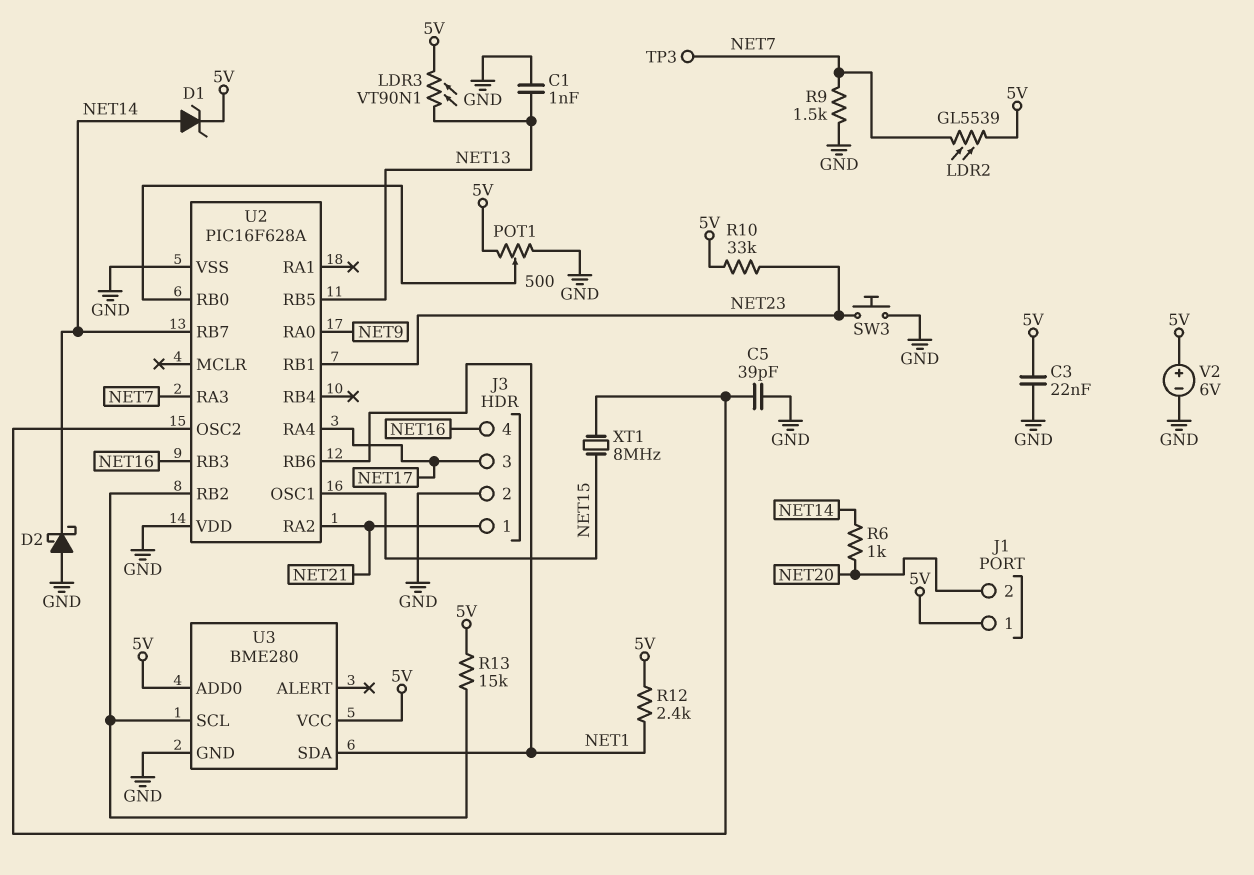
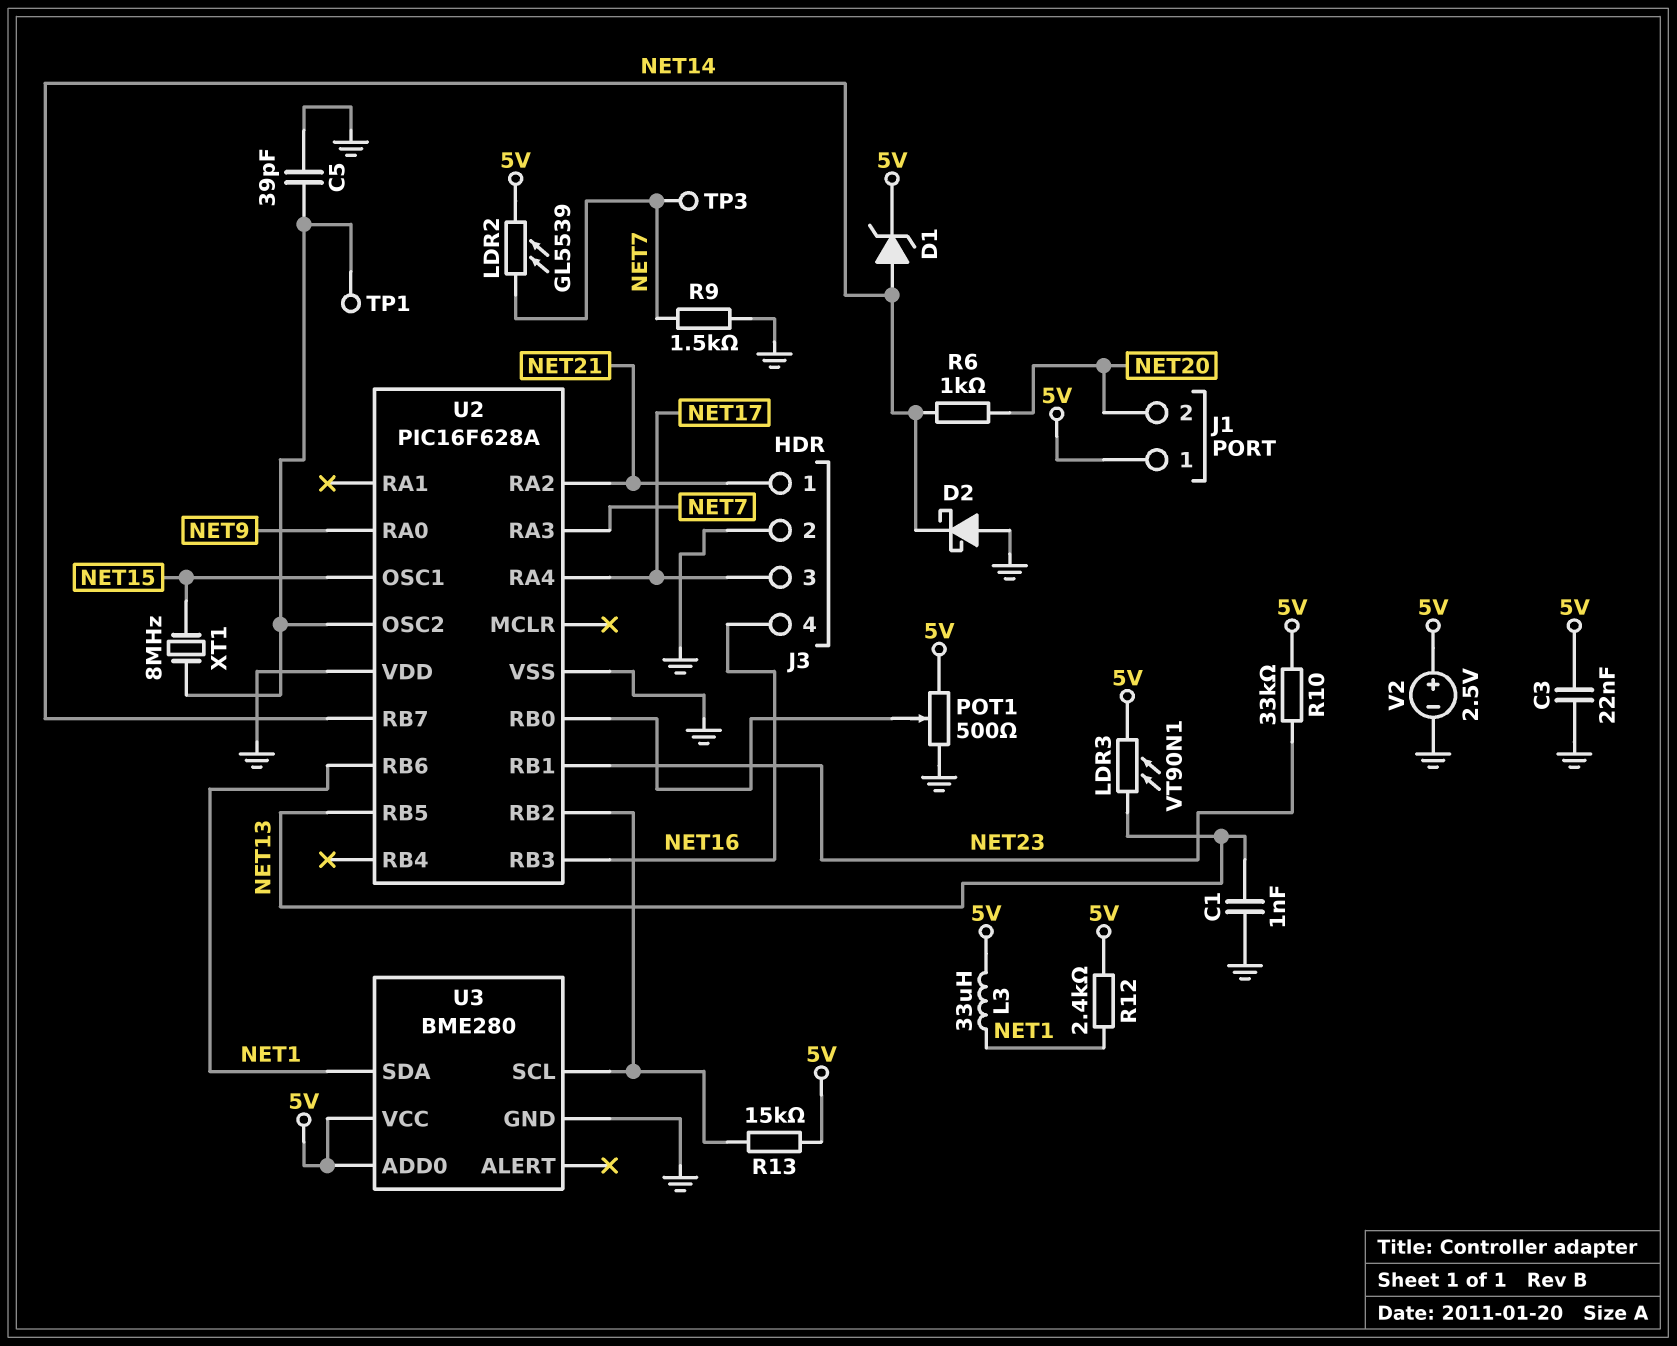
L3: none -> 33uH (5V, NET1)
SW3: button (GND, NET23) -> none
TP1: none -> test point (U2/OSC2)
V2: 6V (plus 5V, minus GND) -> 2.5V (plus 5V, minus GND)

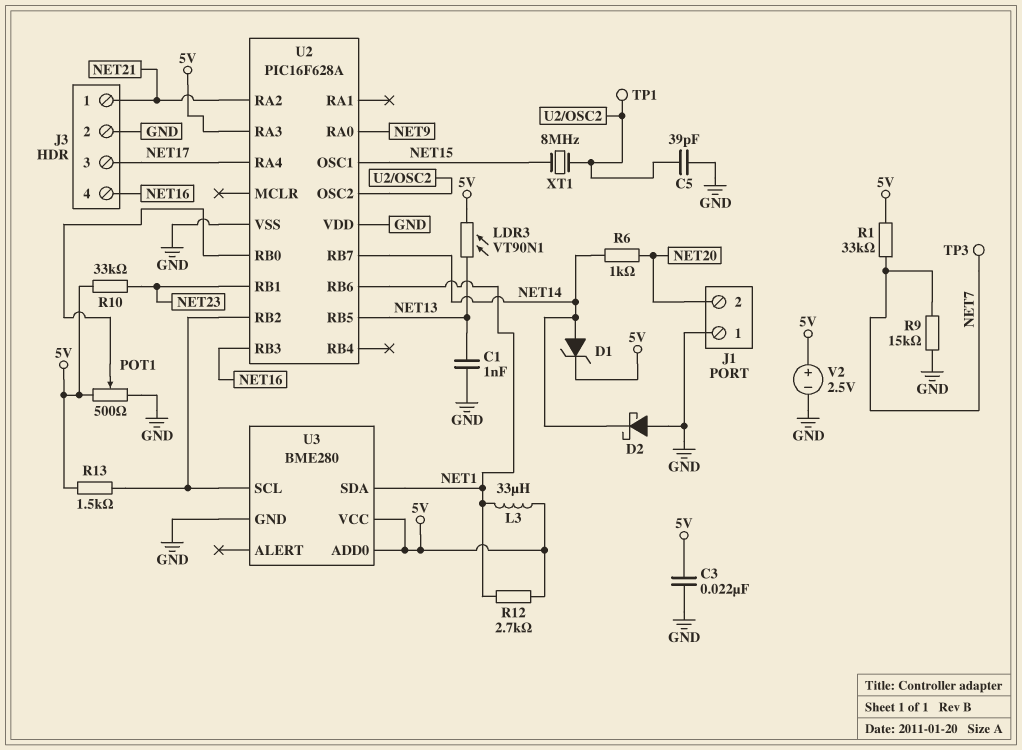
J1 pin 1: 5V -> GND
LDR2: GL5539 (5V, NET7) -> none
R1: none -> 33k (5V, NET7)
R9: 1.5k (GND, NET7) -> 15k (GND, NET7)
R12: 2.4k (5V, NET1) -> 2.7k (5V, NET1)
R13: 15k (5V, U2/RB2) -> 1.5k (5V, U2/RB2)
U2 pin RA3: NET7 -> 5V

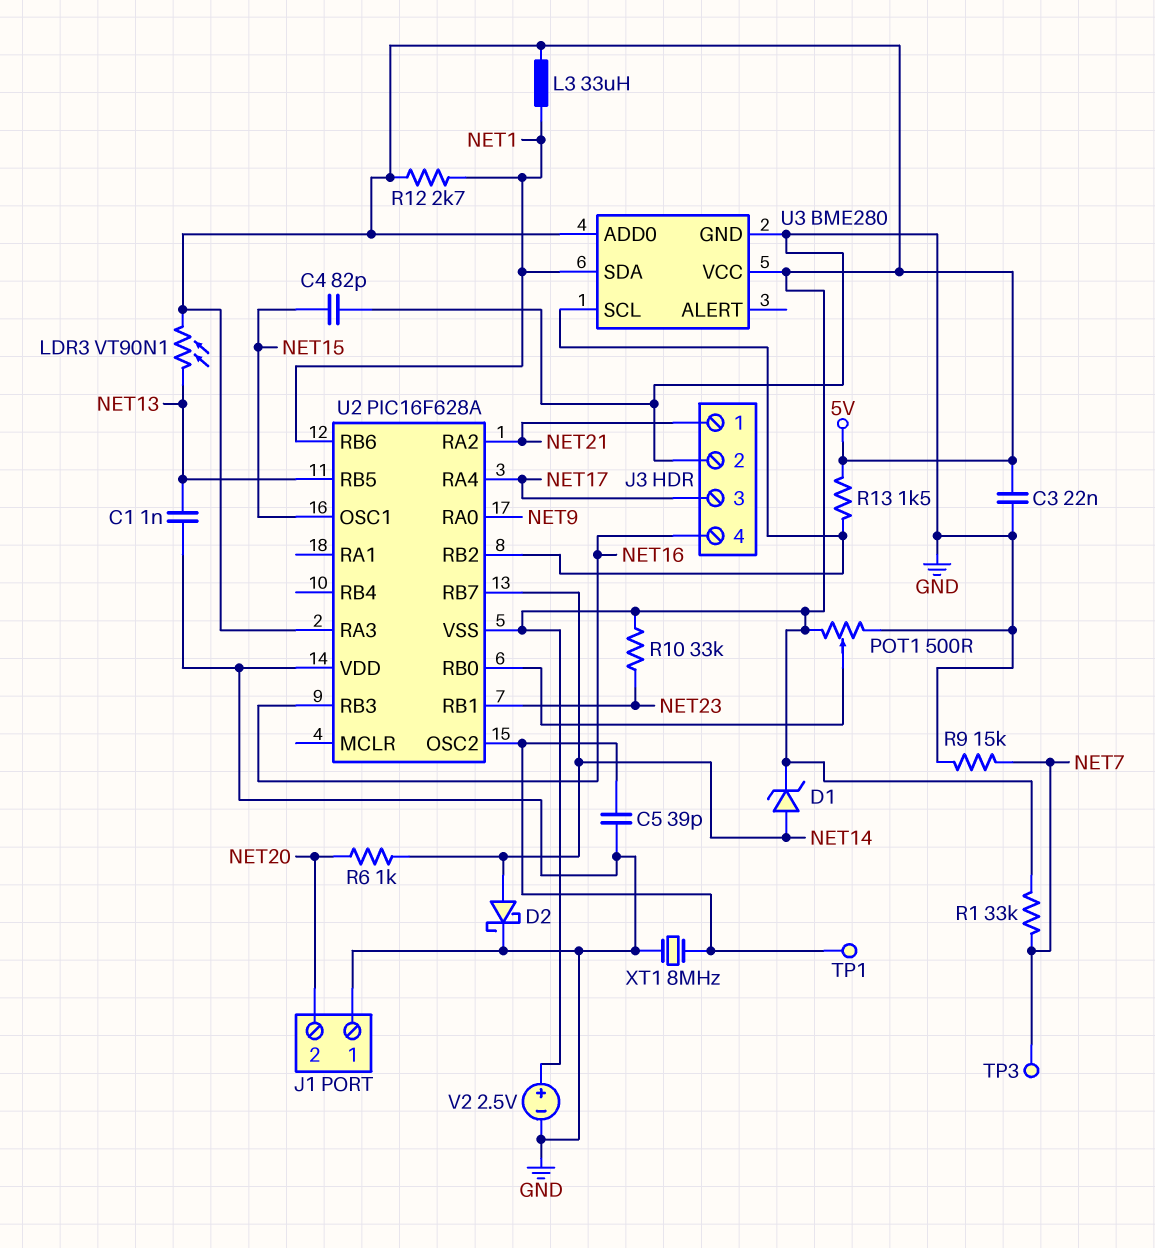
C4: none -> 82pF (GND, NET15)
D2: schottky (A GND, K NET14) -> schottky (A NET14, K GND)
U2 pin VSS: GND -> 5V
XT1: 8MHz (NET15, U2/OSC2) -> 8MHz (GND, U2/OSC2)

